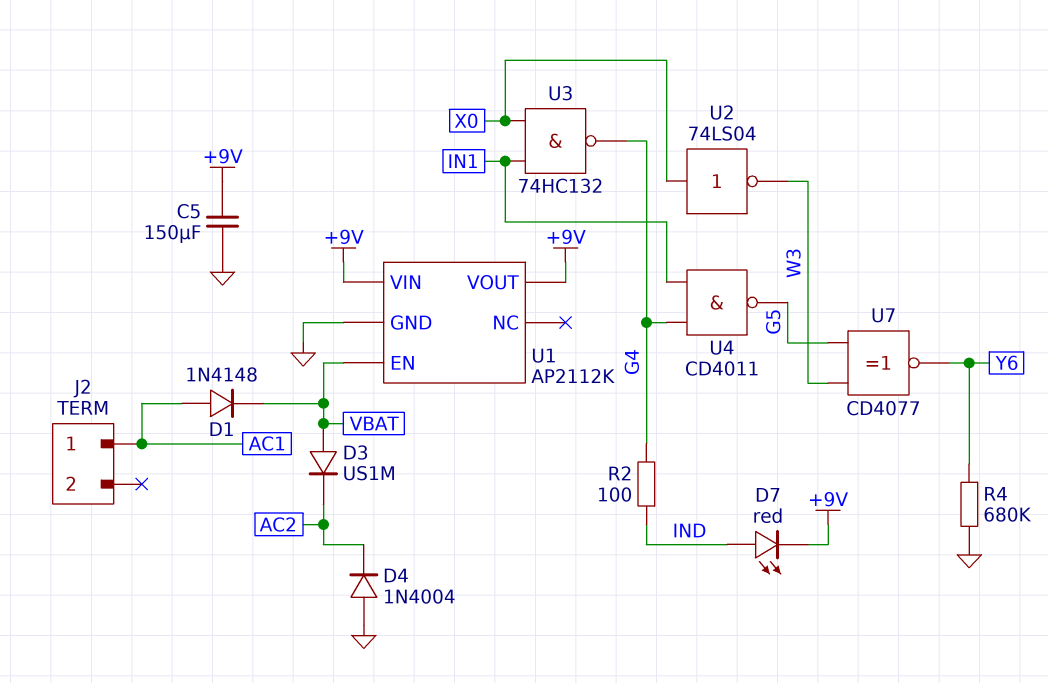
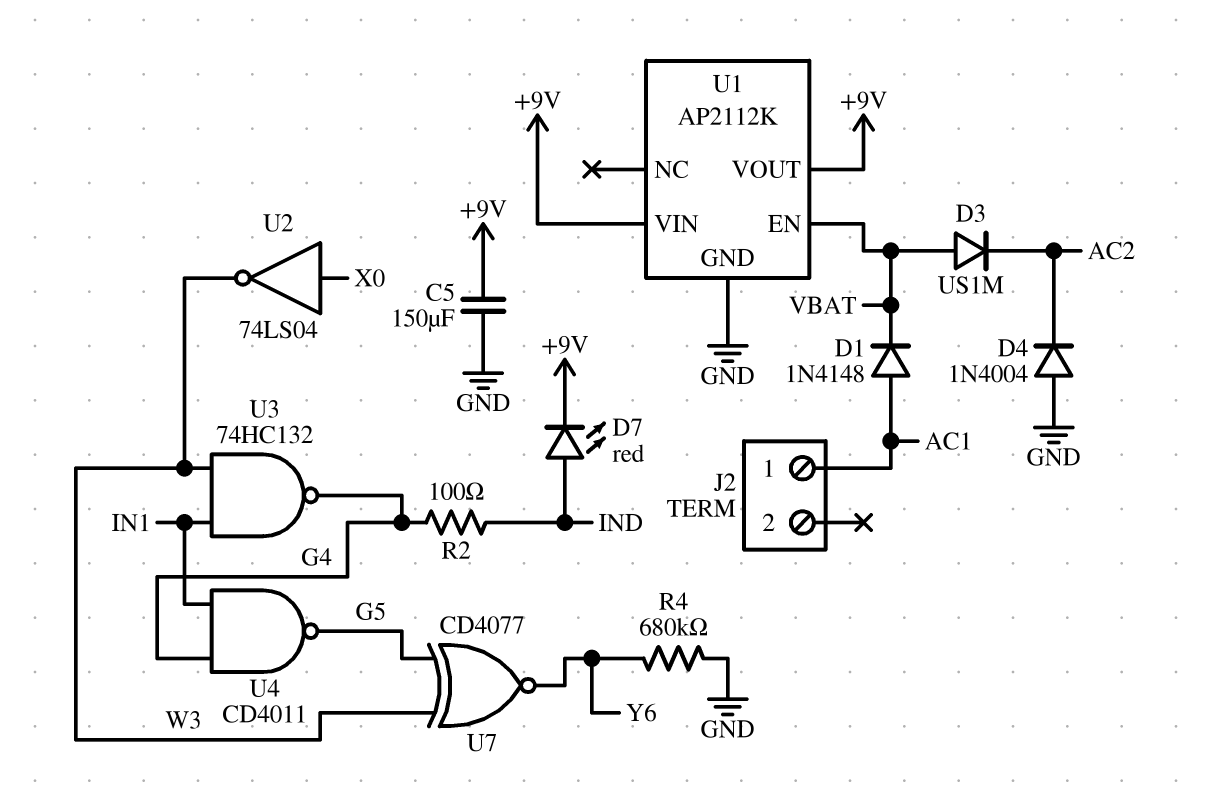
U3: NAND 74HC132 (in IN1, in X0, out G4) -> NAND 74HC132 (in IN1, in W3, out G4)

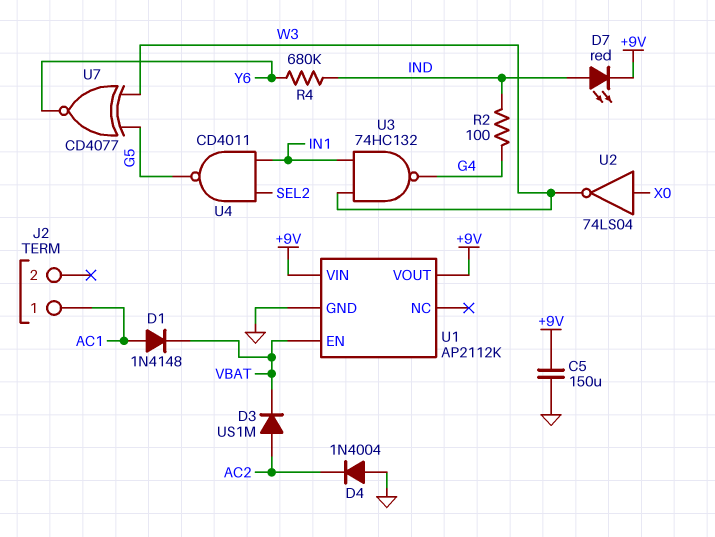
D3: diode US1M (A VBAT, K AC2) -> diode US1M (A AC2, K VBAT)
R4: 680k (GND, Y6) -> 680k (IND, Y6)
U4: NAND CD4011 (in G4, in IN1, out G5) -> NAND CD4011 (in IN1, in SEL2, out G5)

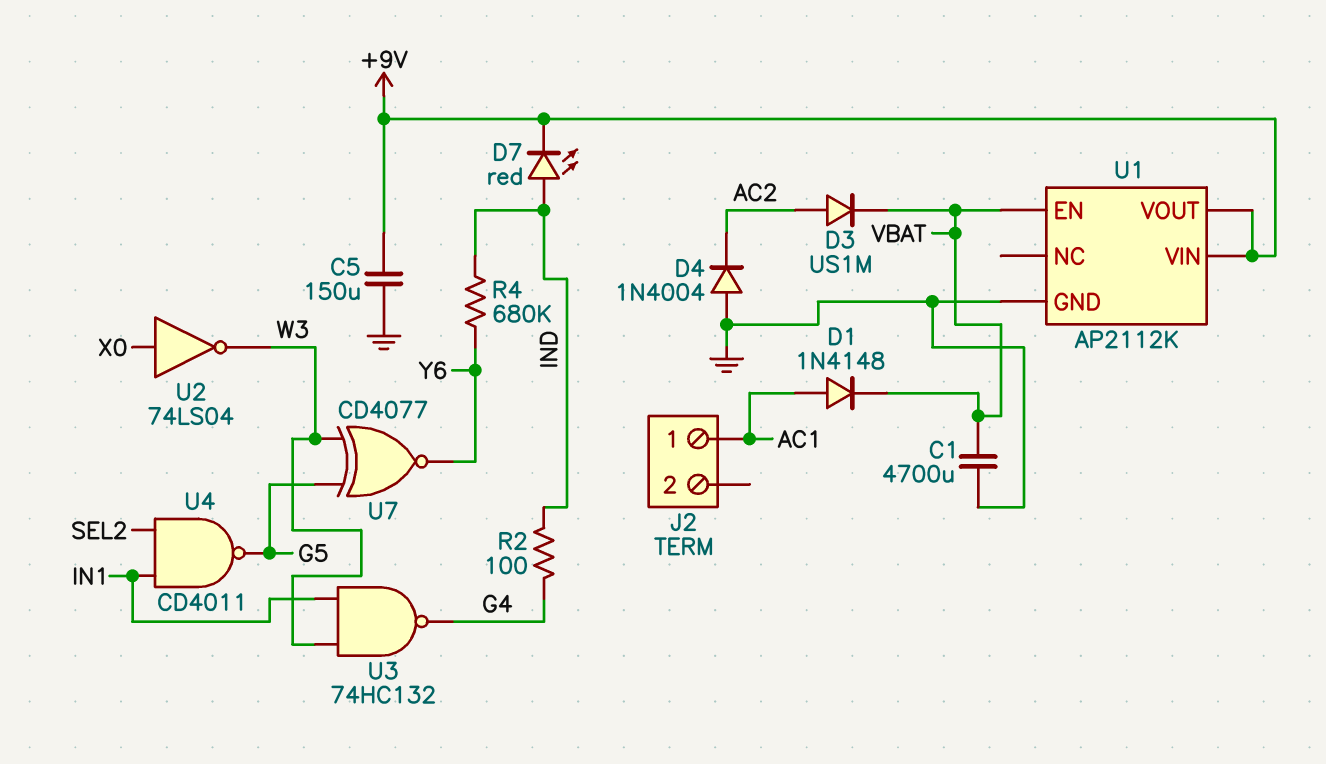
C1: none -> 4700uF (GND, VBAT)

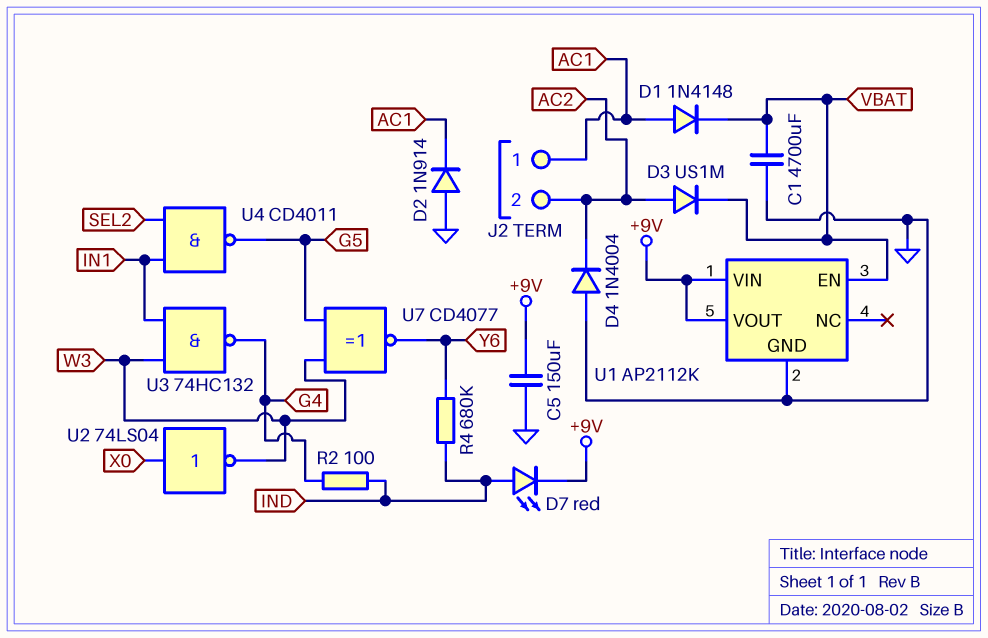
D2: none -> diode 1N914 (A GND, K AC1)
J2 pin 2: none -> AC2

